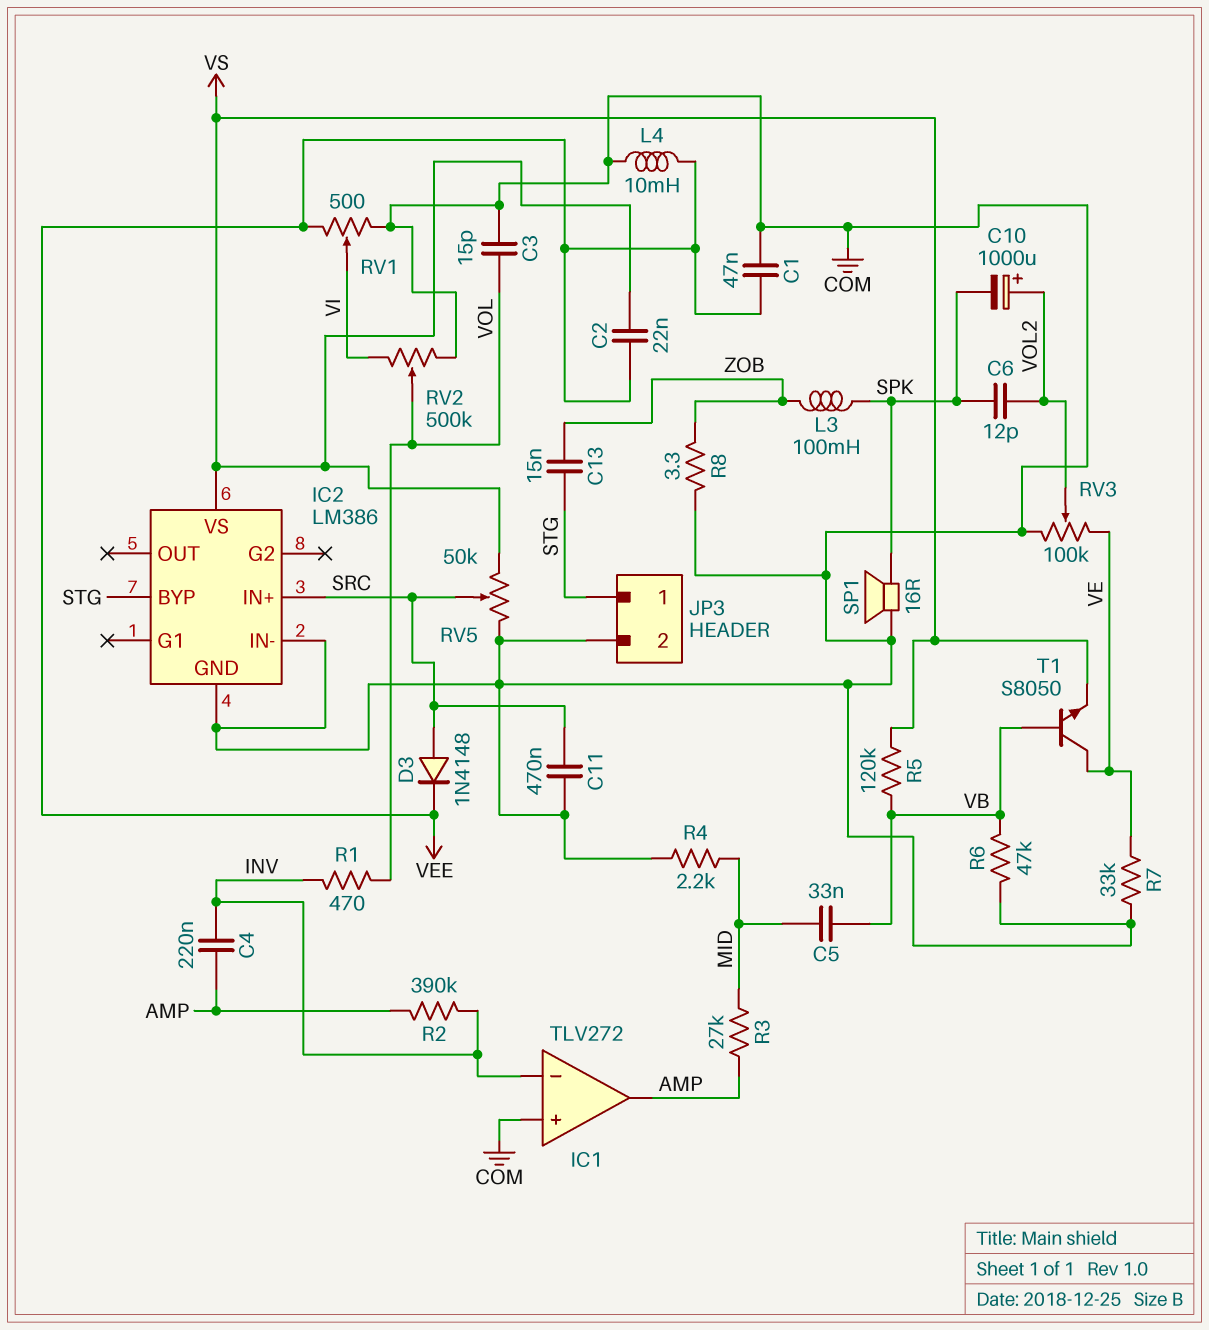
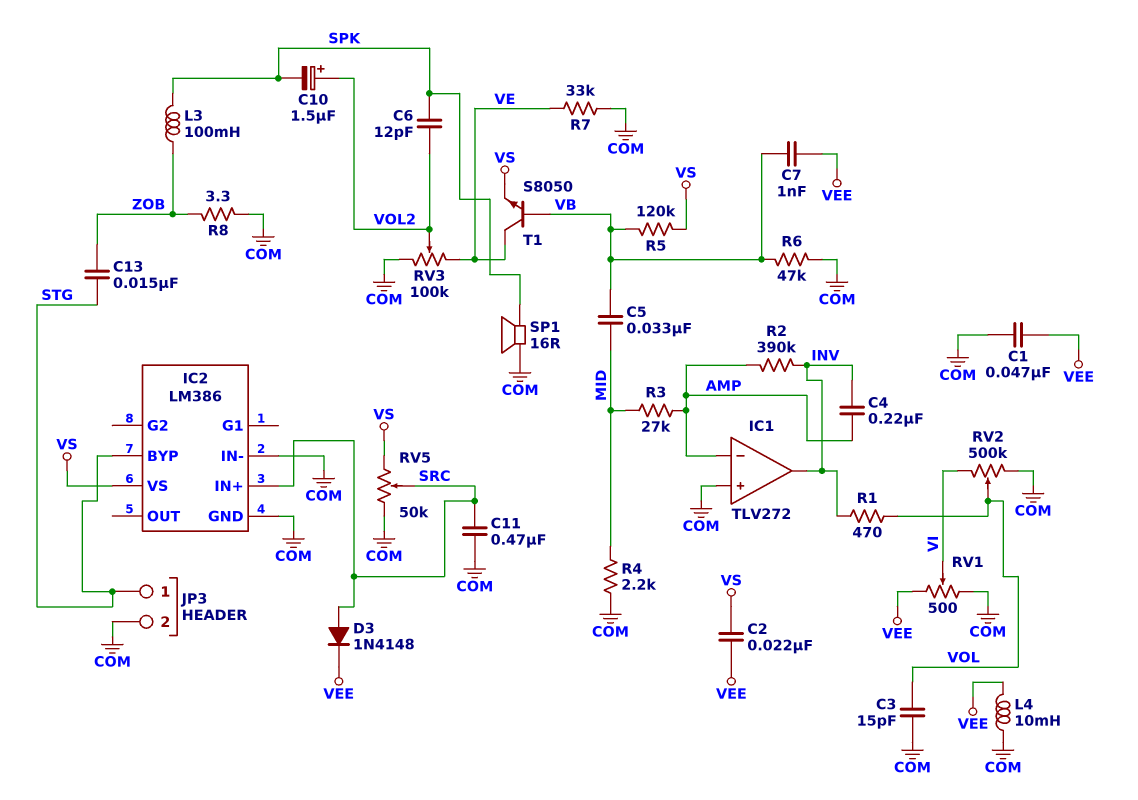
C7: none -> 1nF (VB, VEE)
C10: 1000uF (plus VOL2, minus SPK) -> 1.5uF (plus VOL2, minus SPK)
IC1 pin in-: INV -> AMP
IC1 pin out: AMP -> INV

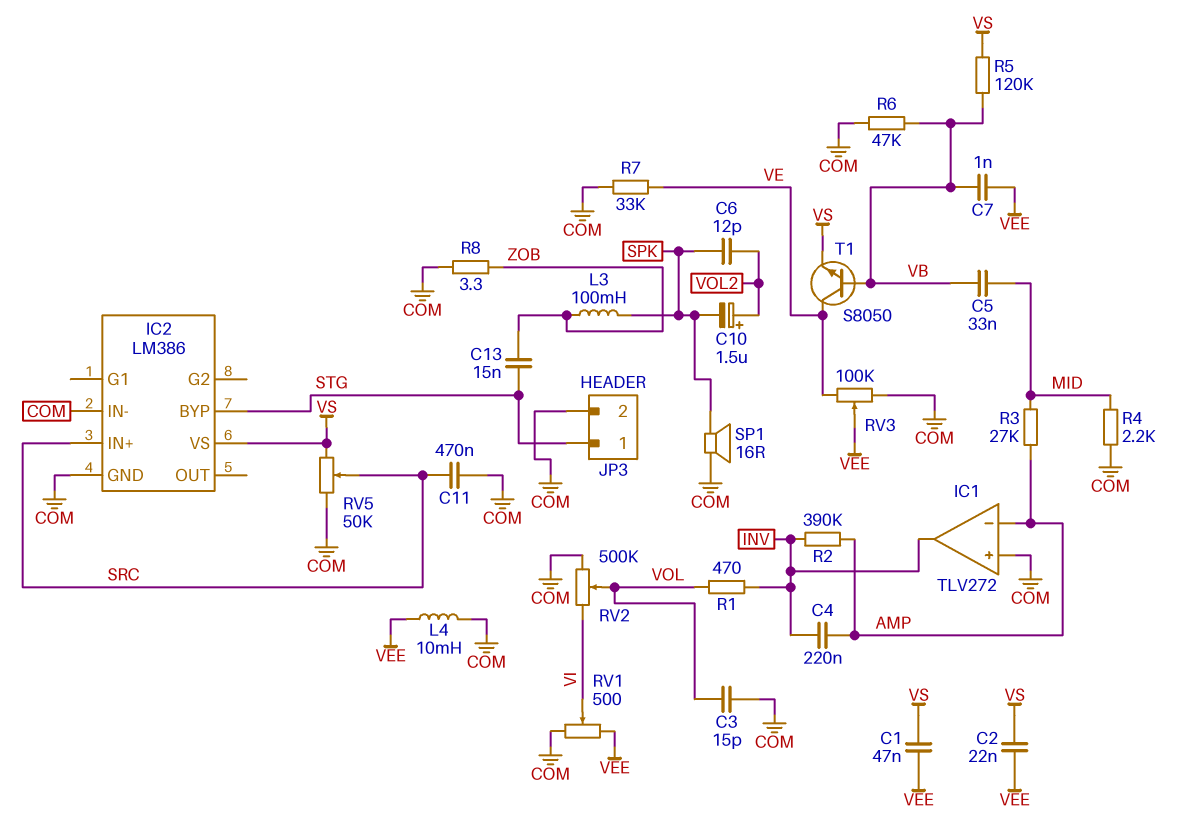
C1: 47nF (COM, VEE) -> 47nF (VEE, VS)
D3: diode 1N4148 (A SRC, K VEE) -> none
RV3: 100k (COM, VE, wiper VOL2) -> 100k (COM, VE, wiper VEE)

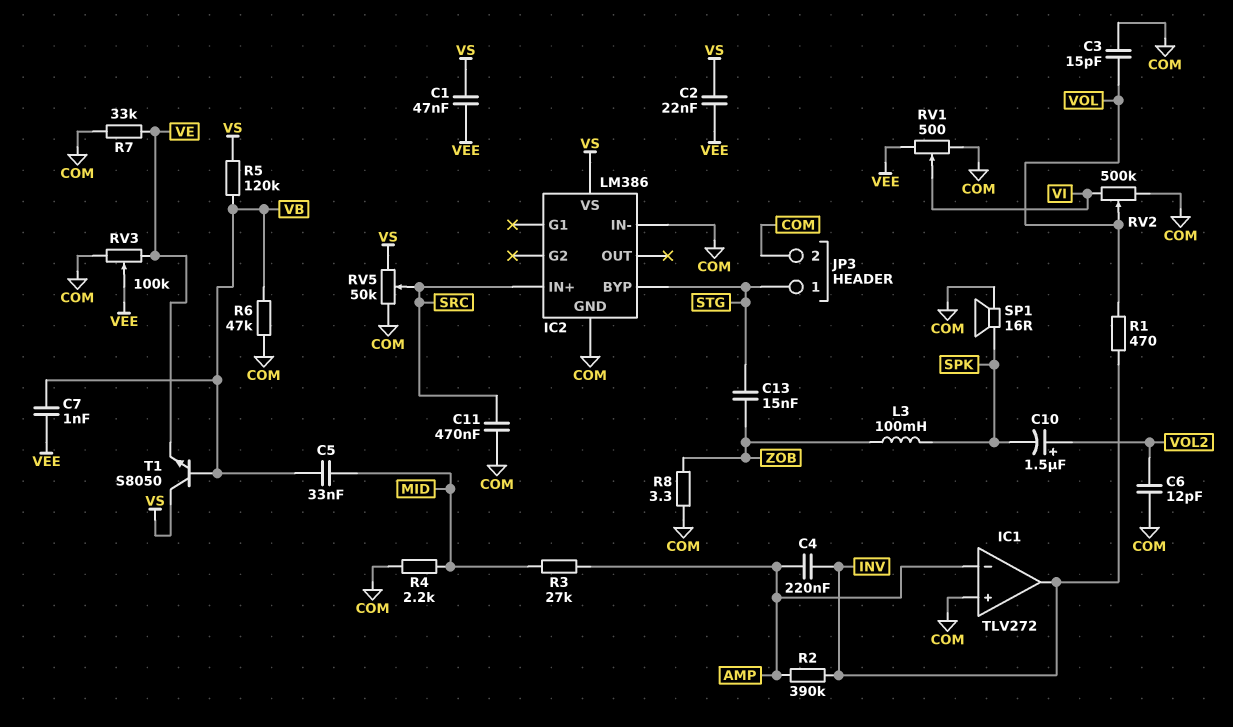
C6: 12pF (SPK, VOL2) -> 12pF (COM, VOL2)
L4: 10mH (COM, VEE) -> none
T1: NPN S8050 (B VB, C VE, E VS) -> NPN S8050 (B VB, C VS, E VE)

